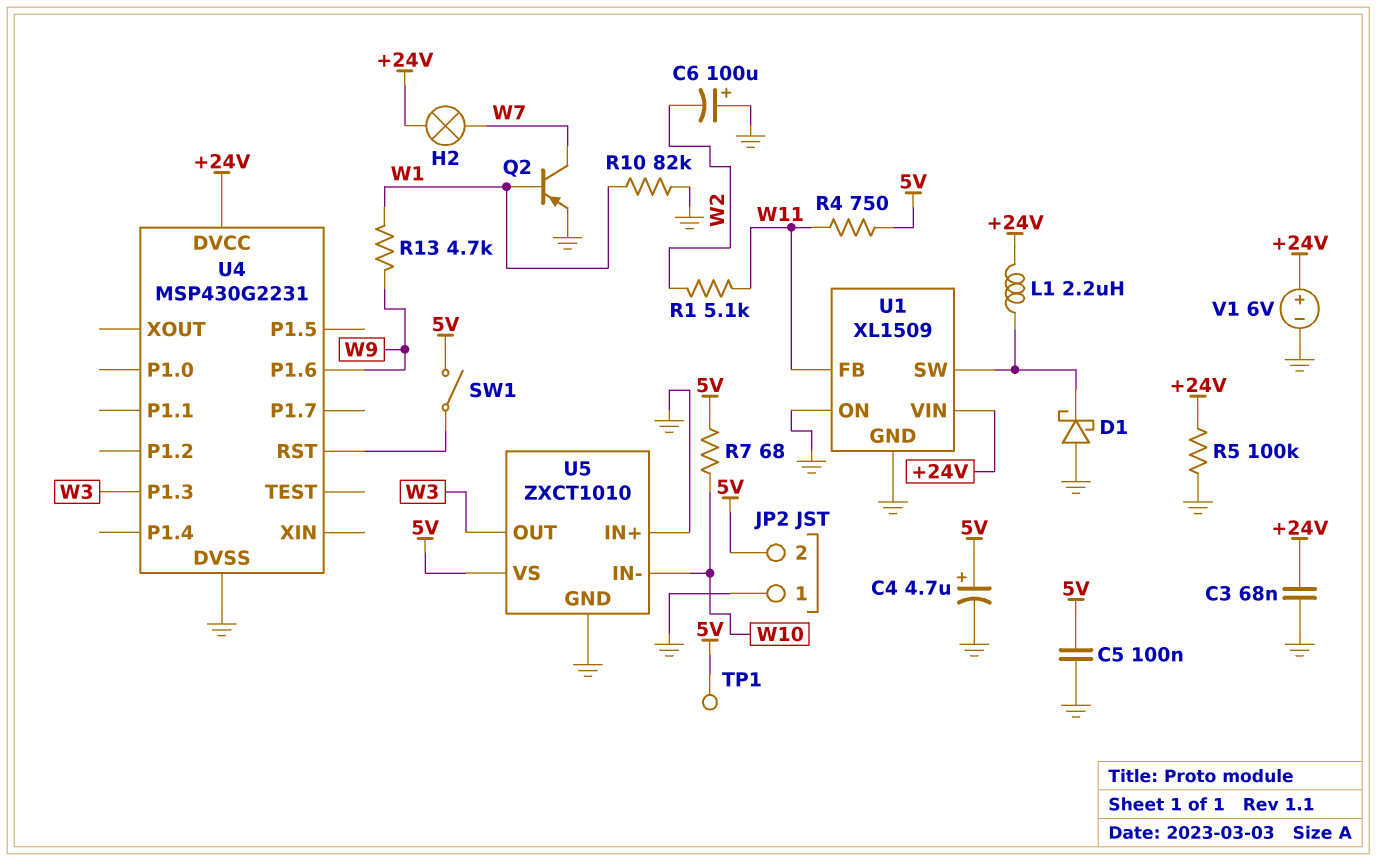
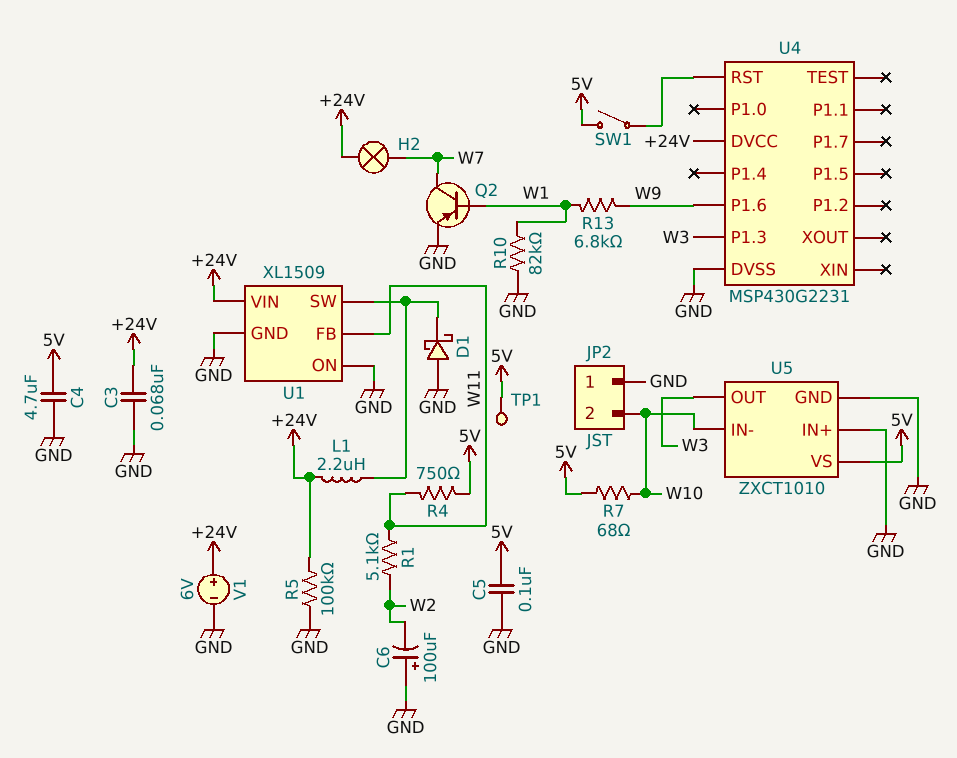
C4: 4.7uF (plus 5V, minus GND) -> 4.7uF (5V, GND)
JP2 pin 2: 5V -> W10
R13: 4.7k (W1, W9) -> 6.8k (W1, W9)

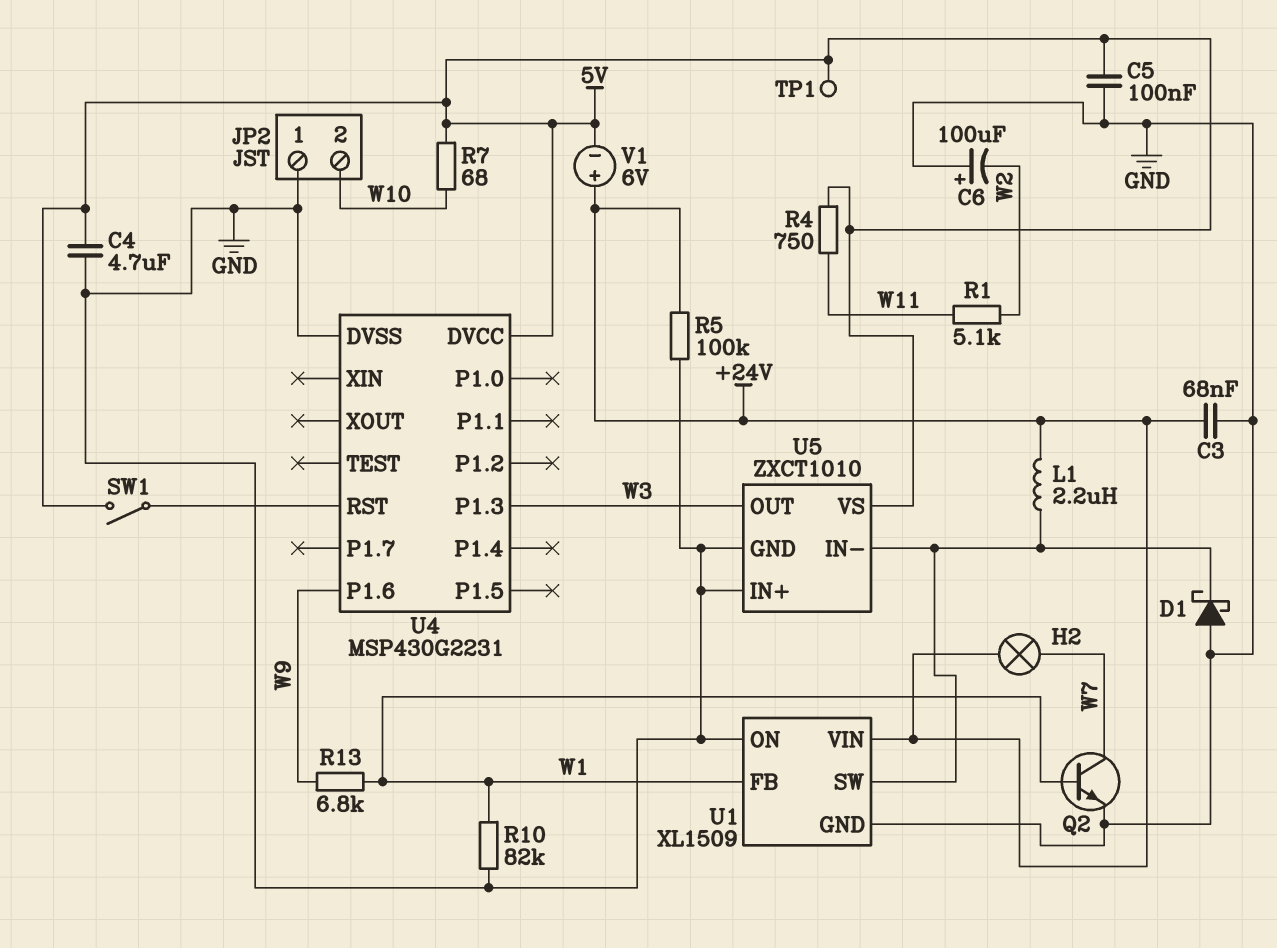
Q2: PNP (B W1, C W7, E GND) -> NPN (B W1, C W7, E GND)
U1 pin FB: W11 -> W1
U4 pin DVCC: +24V -> 5V
U5 pin IN-: W10 -> U1/SW
V1: 6V (plus +24V, minus GND) -> 6V (plus +24V, minus 5V)

